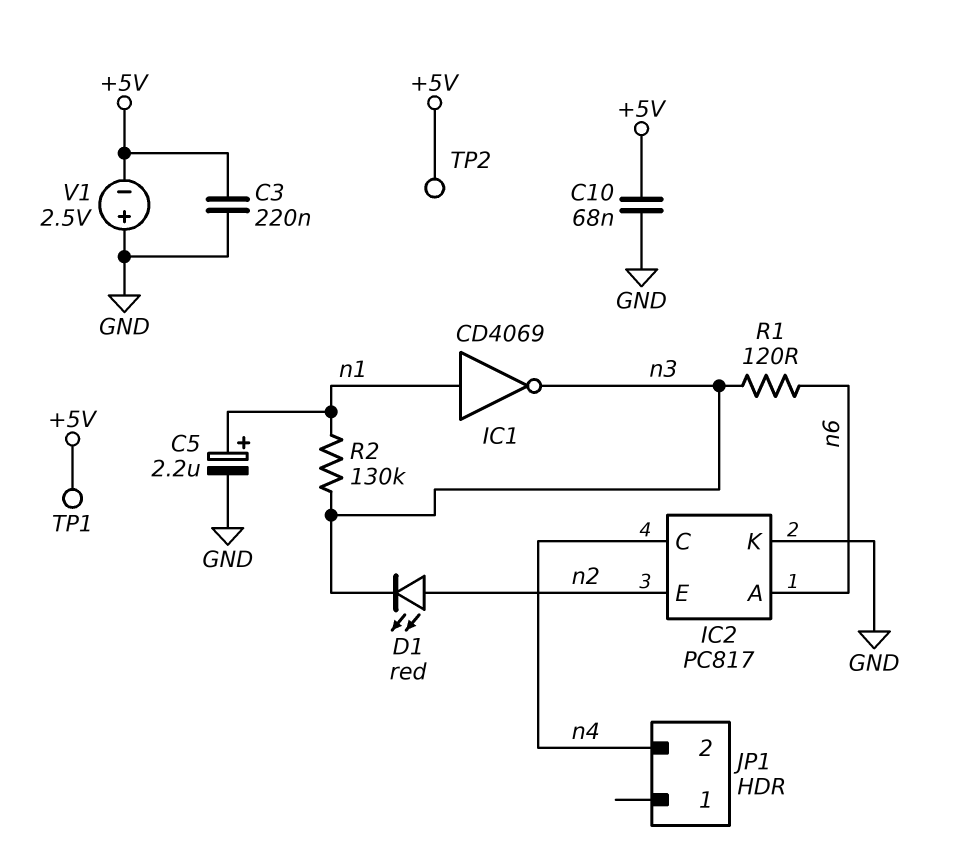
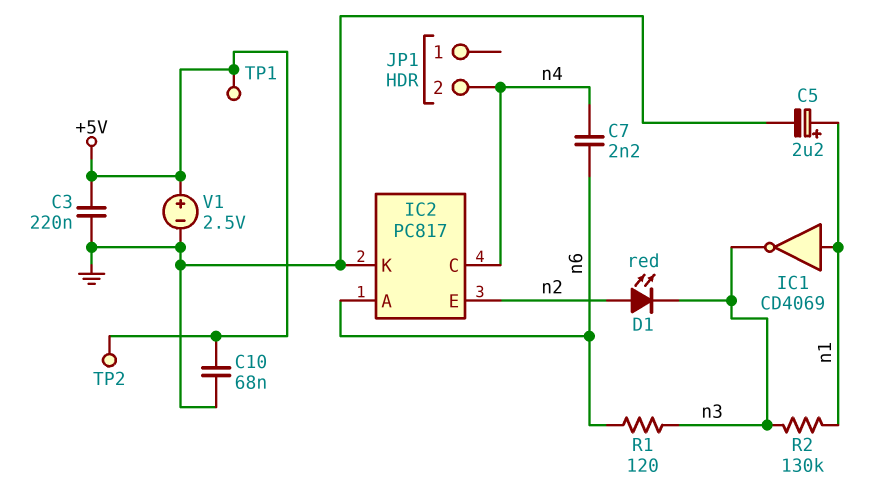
C7: none -> 2.2nF (n4, n6)
V1: 2.5V (plus GND, minus +5V) -> 2.5V (plus +5V, minus GND)

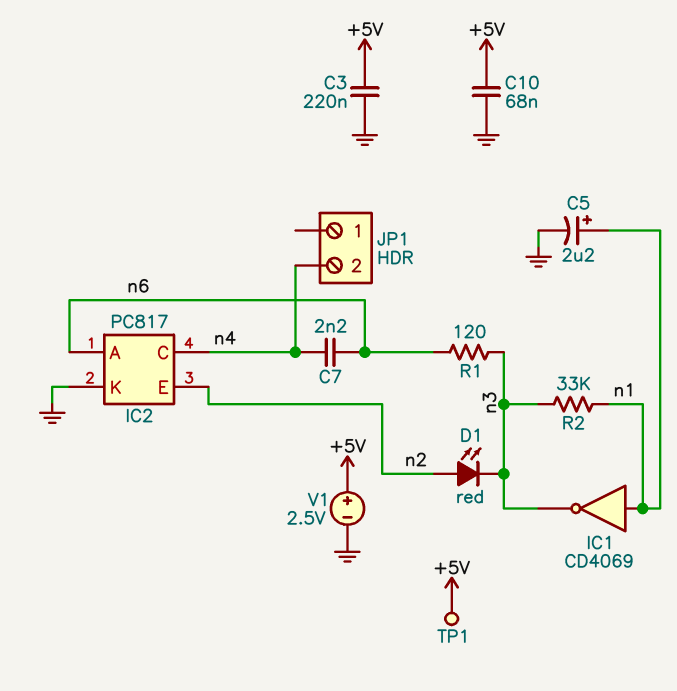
R2: 130k (n1, n3) -> 33k (n1, n3)
TP2: test point (+5V) -> none

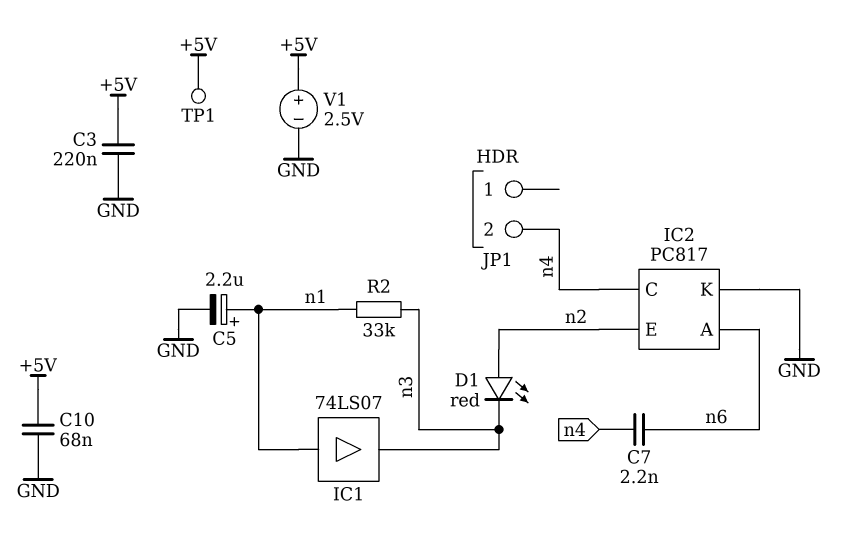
IC1: NOT CD4069 (in n1, out n3) -> buffer 74LS07 (in n1, out n3)
R1: 120 (n3, n6) -> none

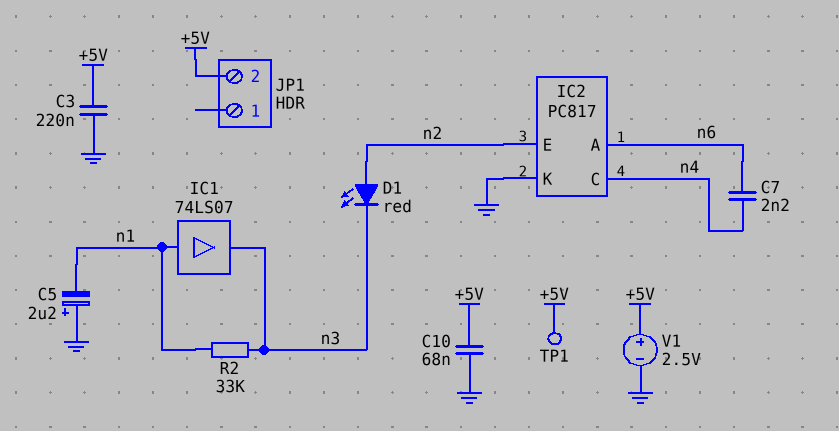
C5: 2.2uF (plus n1, minus GND) -> 2.2uF (plus GND, minus n1)
JP1 pin 2: n4 -> +5V

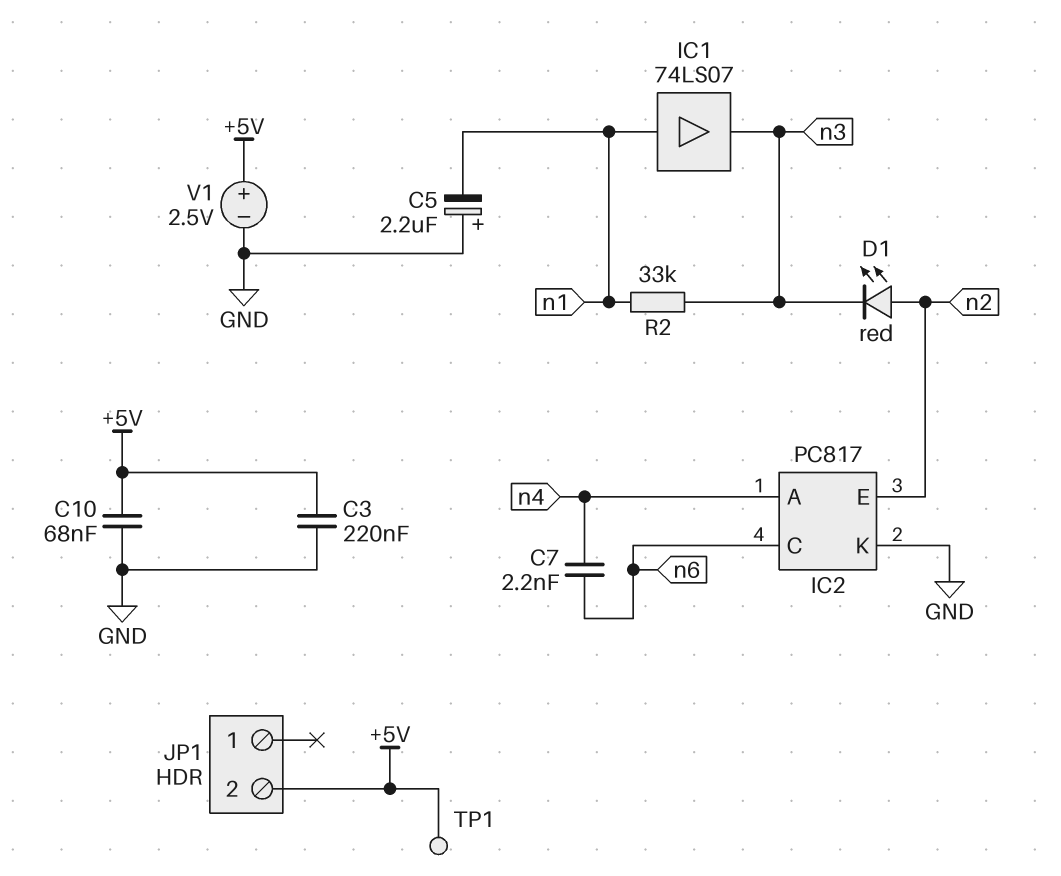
IC2 pin A: n6 -> n4
IC2 pin C: n4 -> n6

